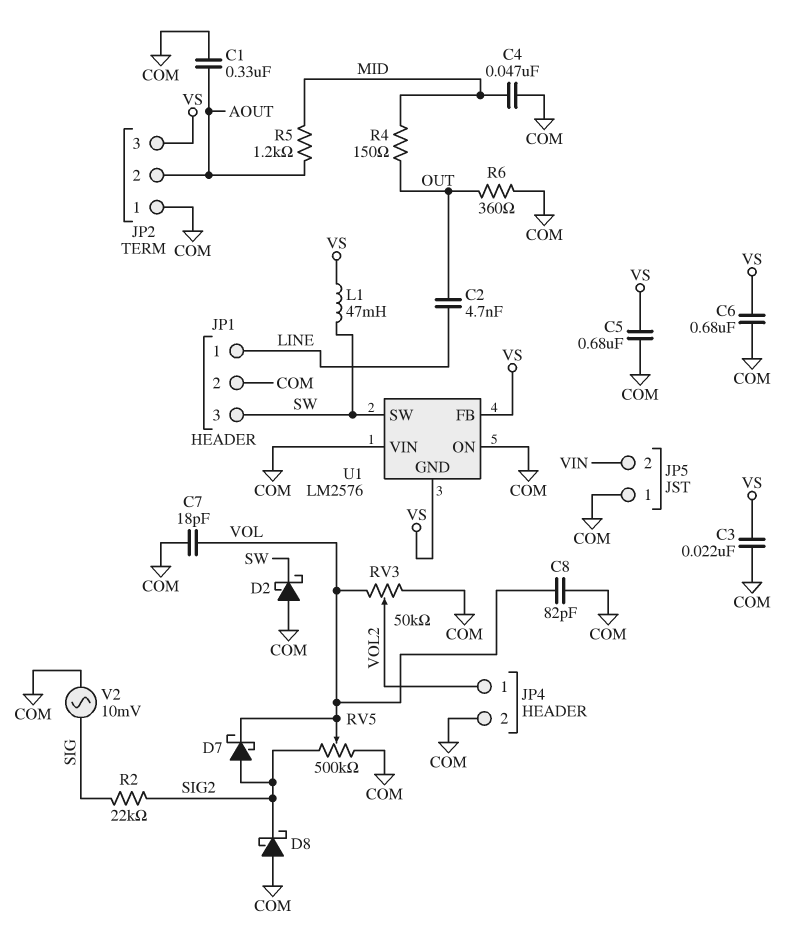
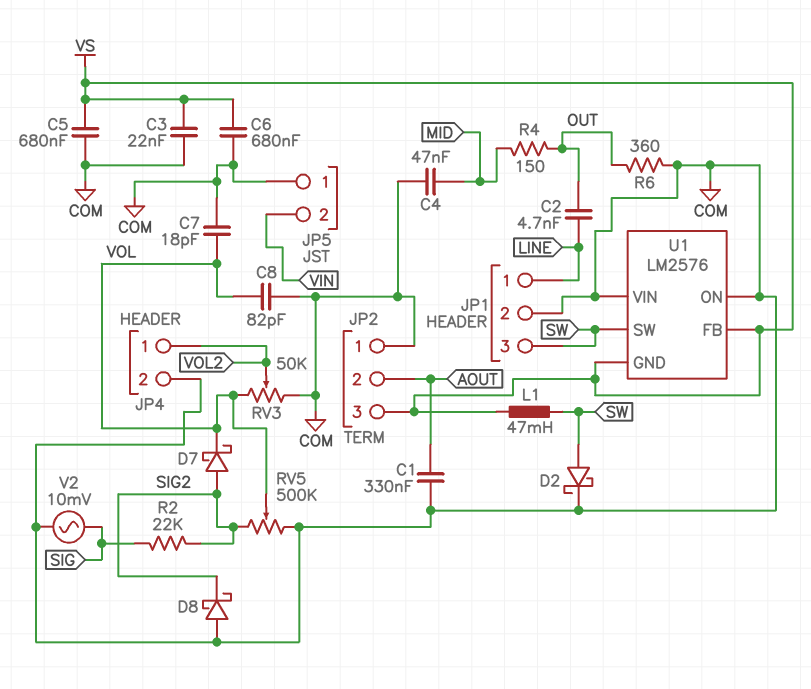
D2: schottky (A COM, K SW) -> schottky (A SW, K COM)
R5: 1.2k (AOUT, MID) -> none

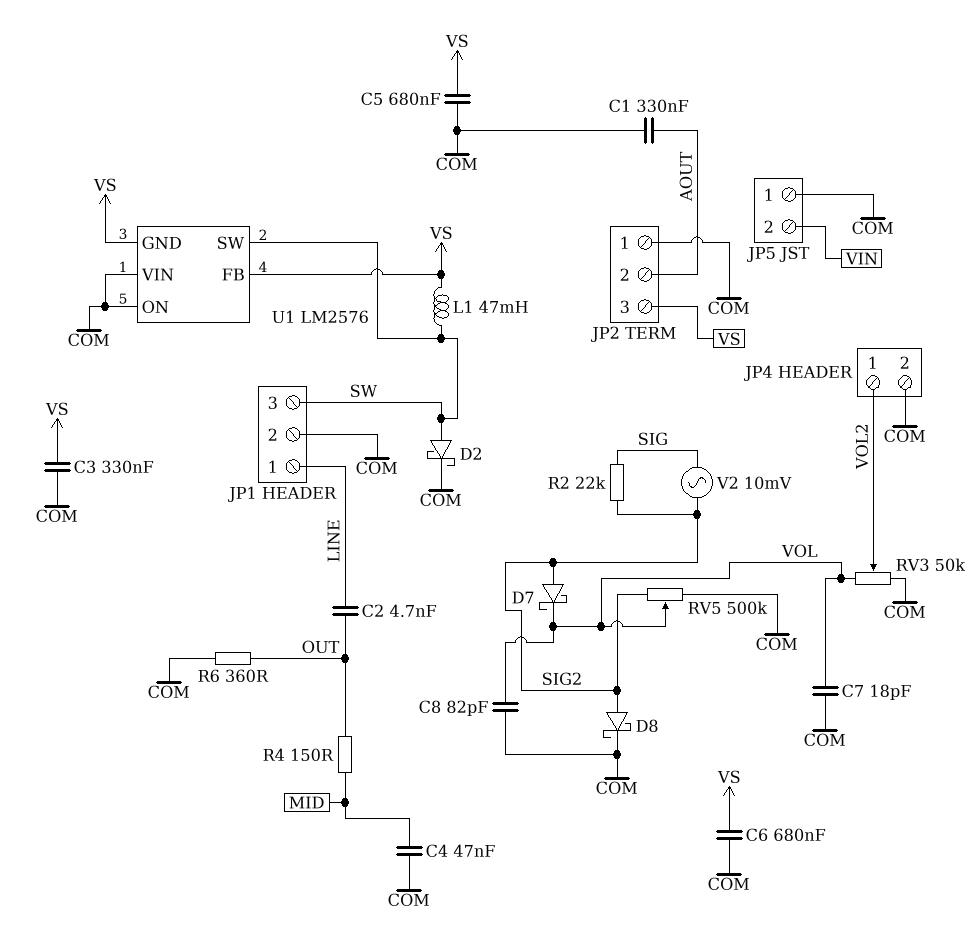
C3: 22nF (COM, VS) -> 330nF (COM, VS)
D8: schottky (A COM, K SIG2) -> schottky (A SIG2, K COM)
V2: AC 10mV (COM, SIG) -> AC 10mV (SIG, SIG2)

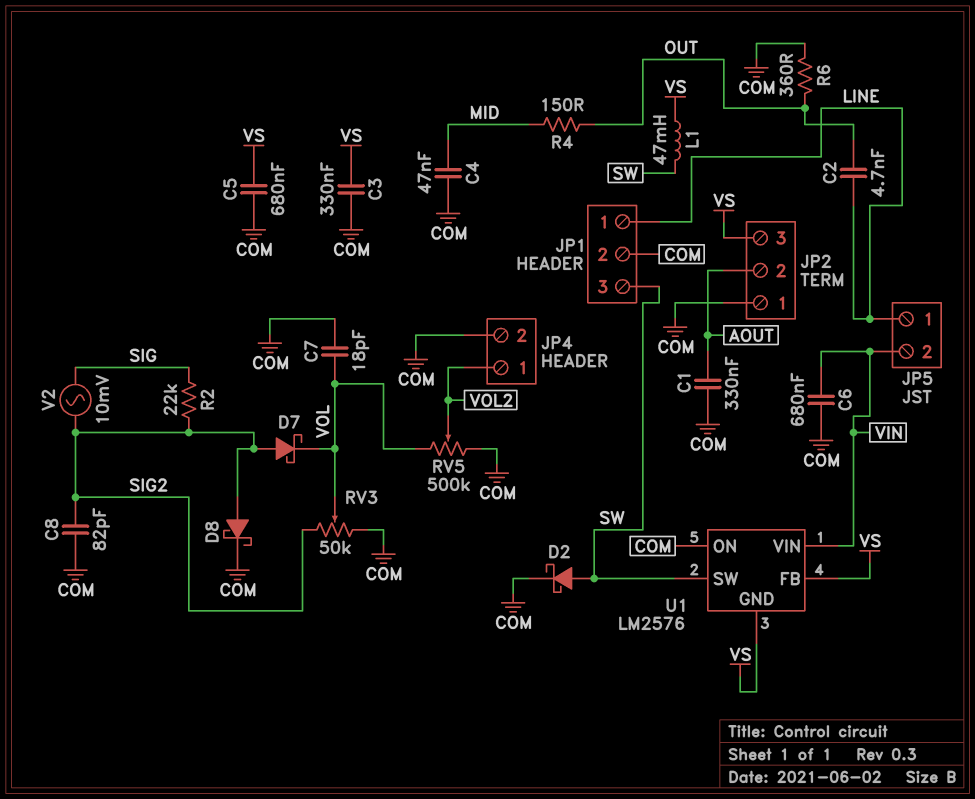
C6: 680nF (COM, VS) -> 680nF (COM, VIN)
C8: 82pF (COM, VOL) -> 82pF (COM, SIG2)
JP5 pin 1: COM -> LINE
RV3: 50k (COM, VOL, wiper VOL2) -> 50k (COM, SIG2, wiper VOL)
RV5: 500k (COM, SIG2, wiper VOL) -> 500k (COM, VOL, wiper VOL2)
U1 pin VIN: COM -> VIN

